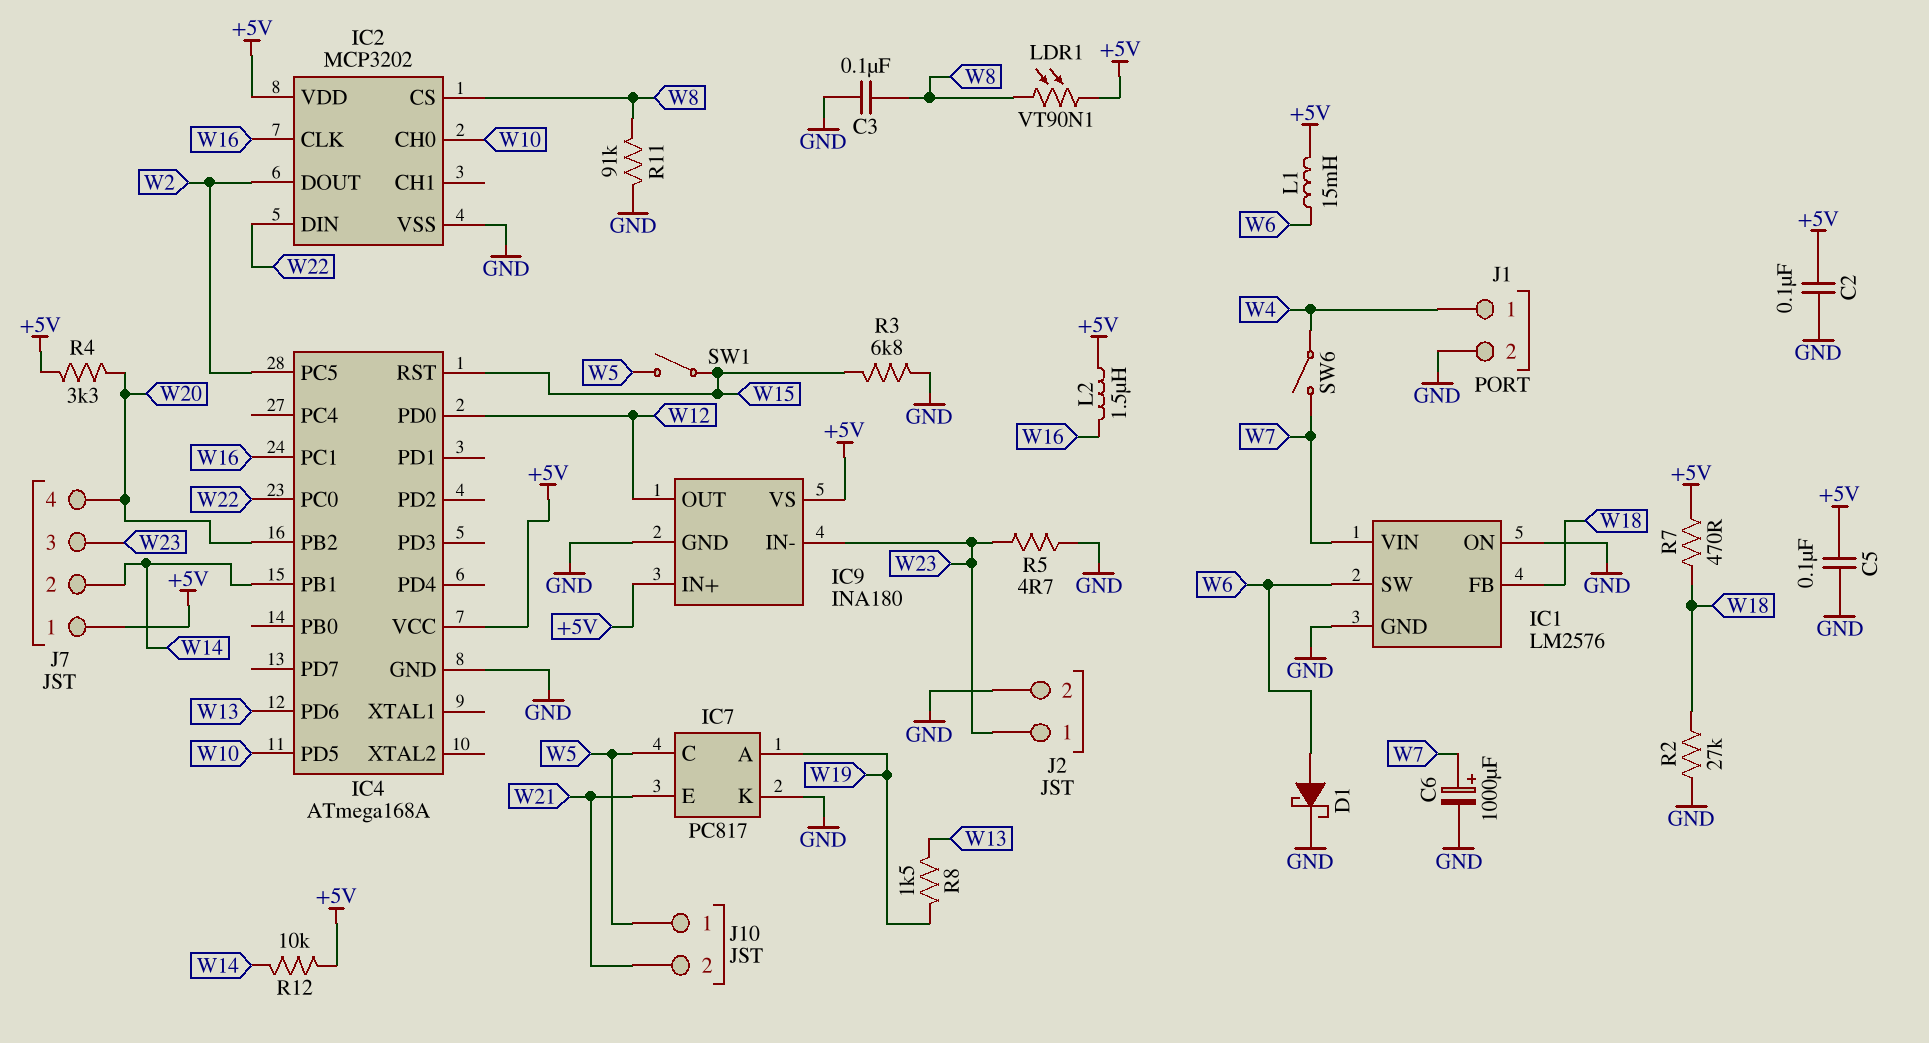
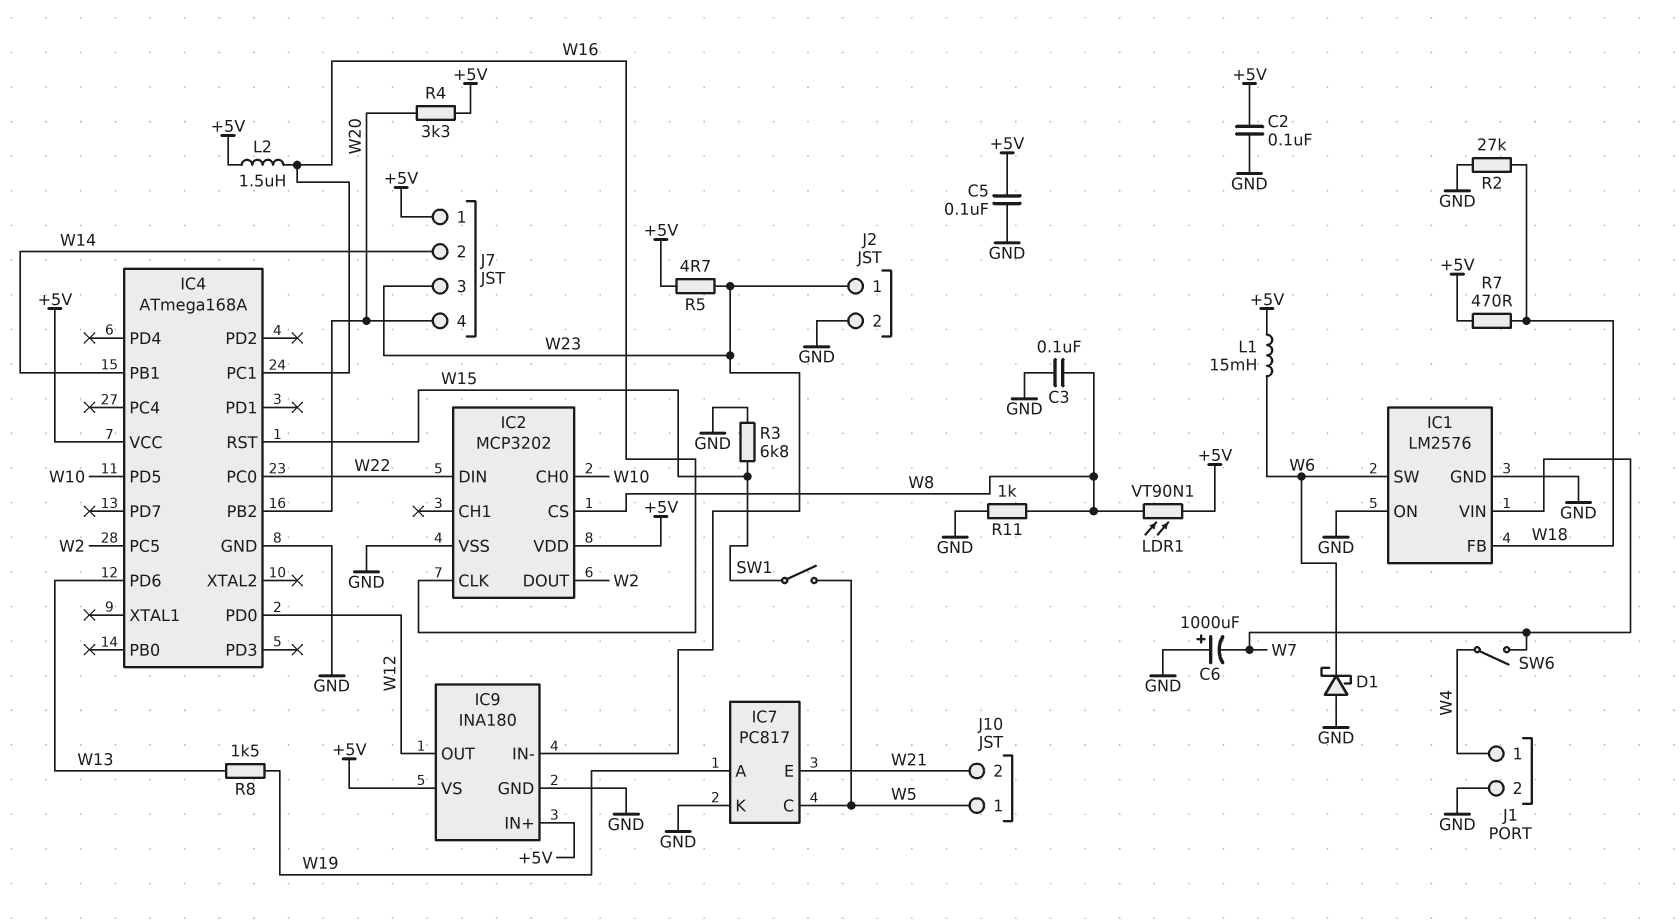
C6: 1000uF (plus W7, minus GND) -> 1000uF (plus GND, minus W7)
D1: schottky (A W6, K GND) -> schottky (A GND, K W6)
R5: 4.7 (GND, W23) -> 4.7 (+5V, W23)
R11: 91k (GND, W8) -> 1k (GND, W8)
R12: 10k (+5V, W14) -> none

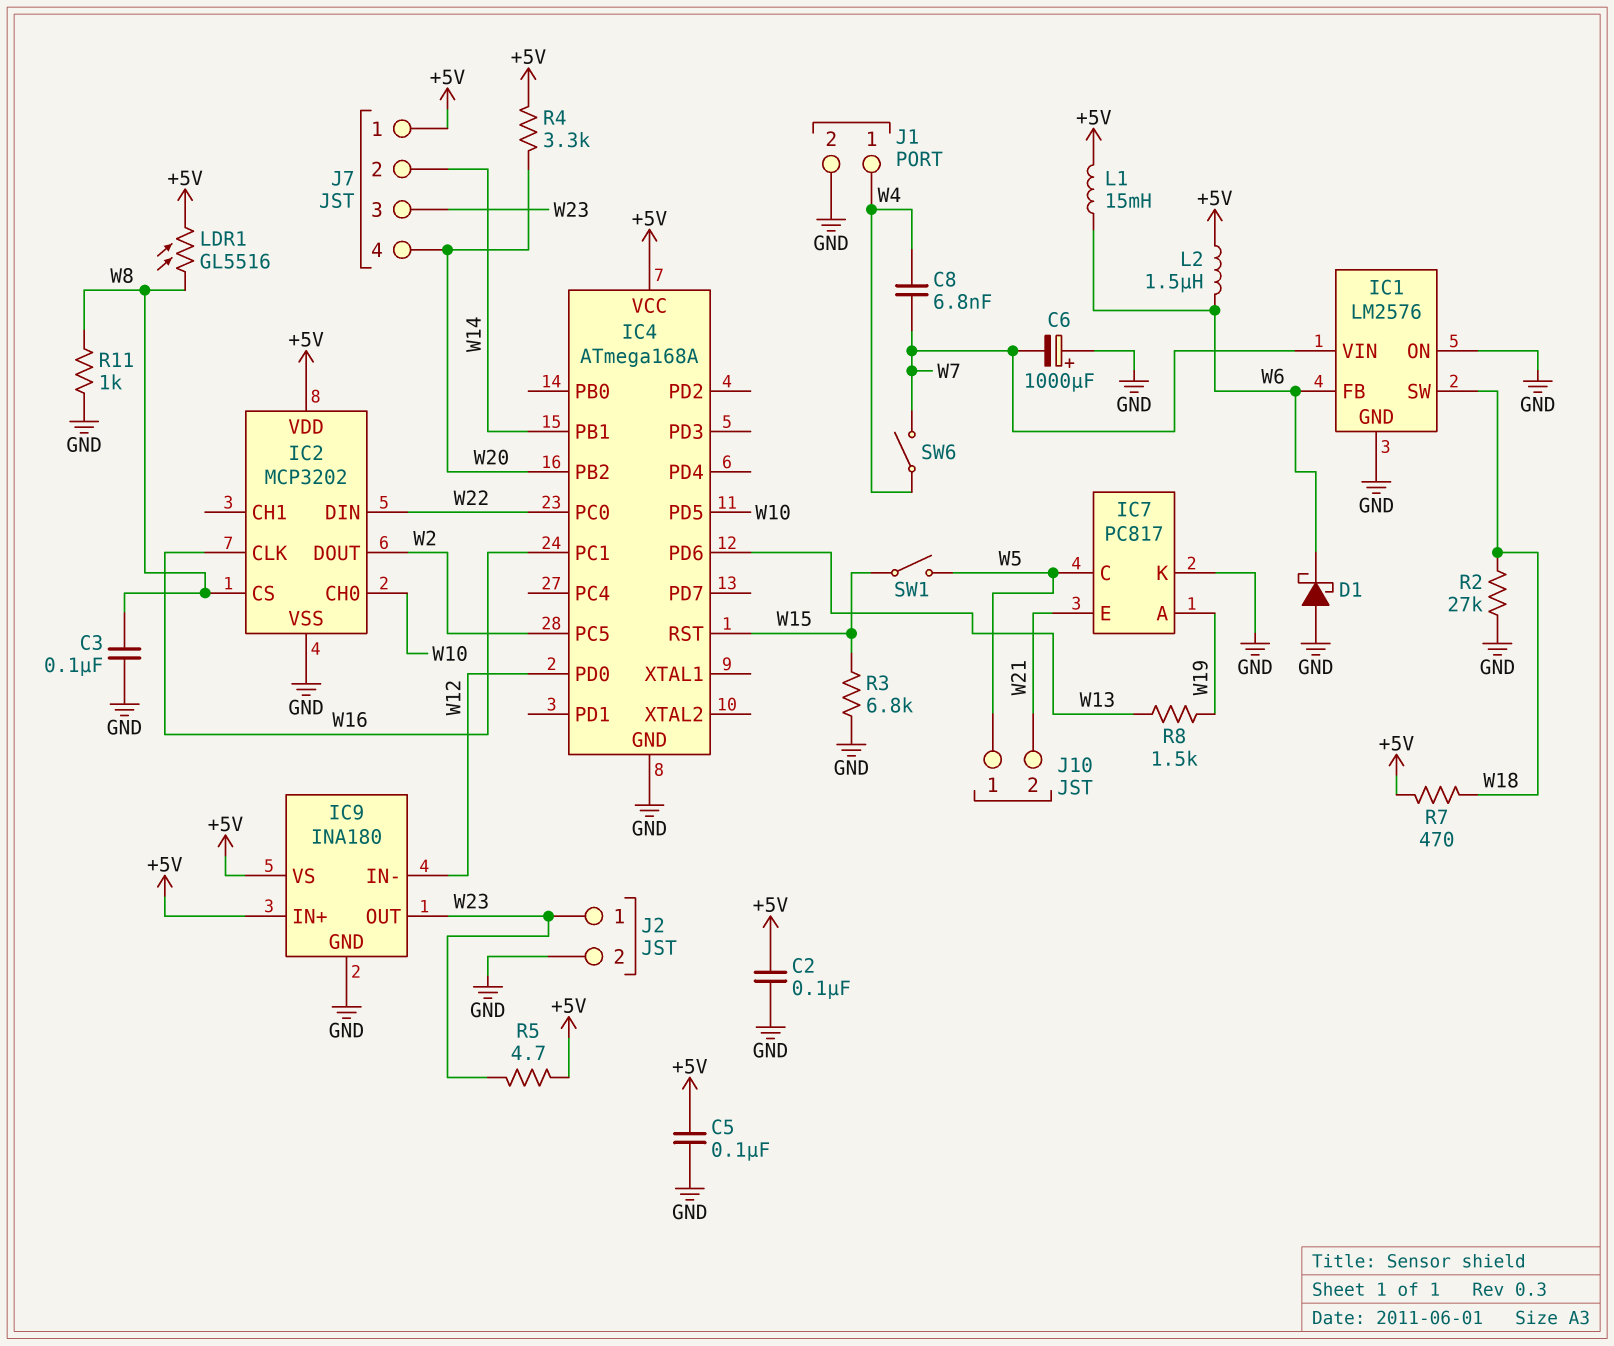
C8: none -> 6.8nF (W4, W7)
IC1 pin FB: W18 -> W6
IC1 pin SW: W6 -> W18
IC9 pin IN-: W23 -> W12
IC9 pin OUT: W12 -> W23
L2: 1.5uH (+5V, W16) -> 1.5uH (+5V, W6)
LDR1: VT90N1 (+5V, W8) -> GL5516 (+5V, W8)

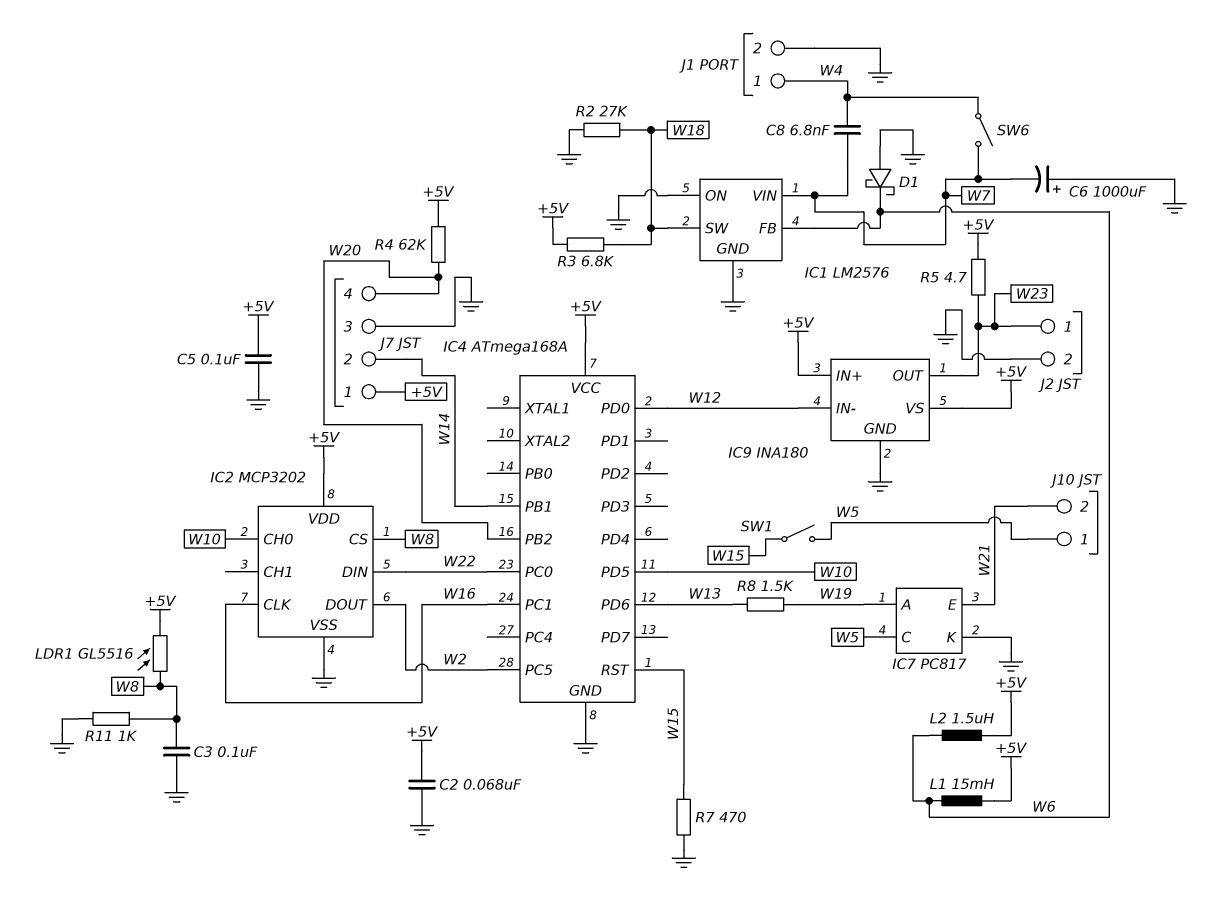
C2: 100nF (+5V, GND) -> 68nF (+5V, GND)
J7 pin 3: W23 -> GND
R3: 6.8k (GND, W15) -> 6.8k (+5V, W18)
R4: 3.3k (+5V, W20) -> 62k (+5V, W20)
R7: 470 (+5V, W18) -> 470 (GND, W15)

